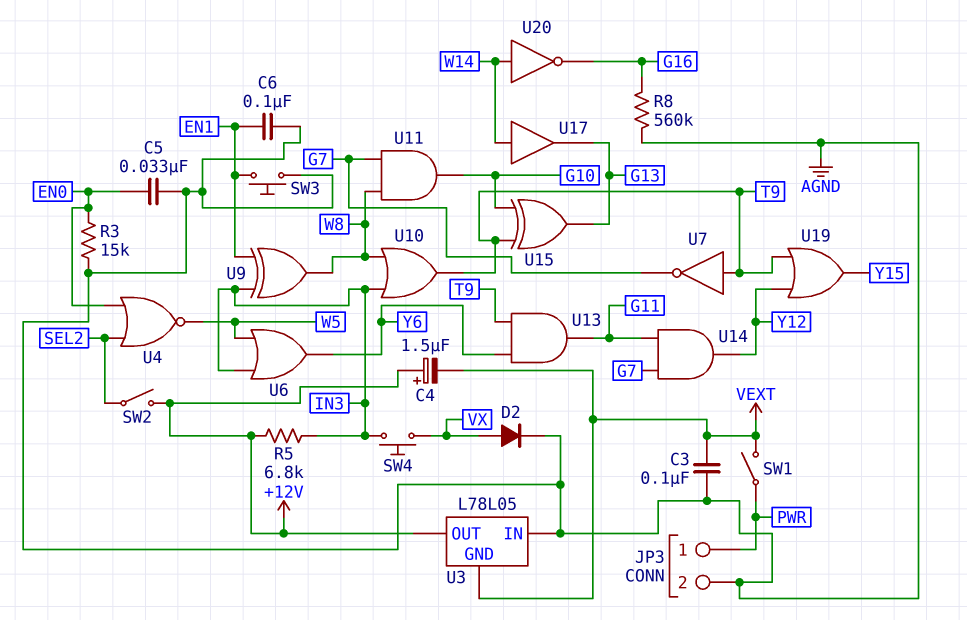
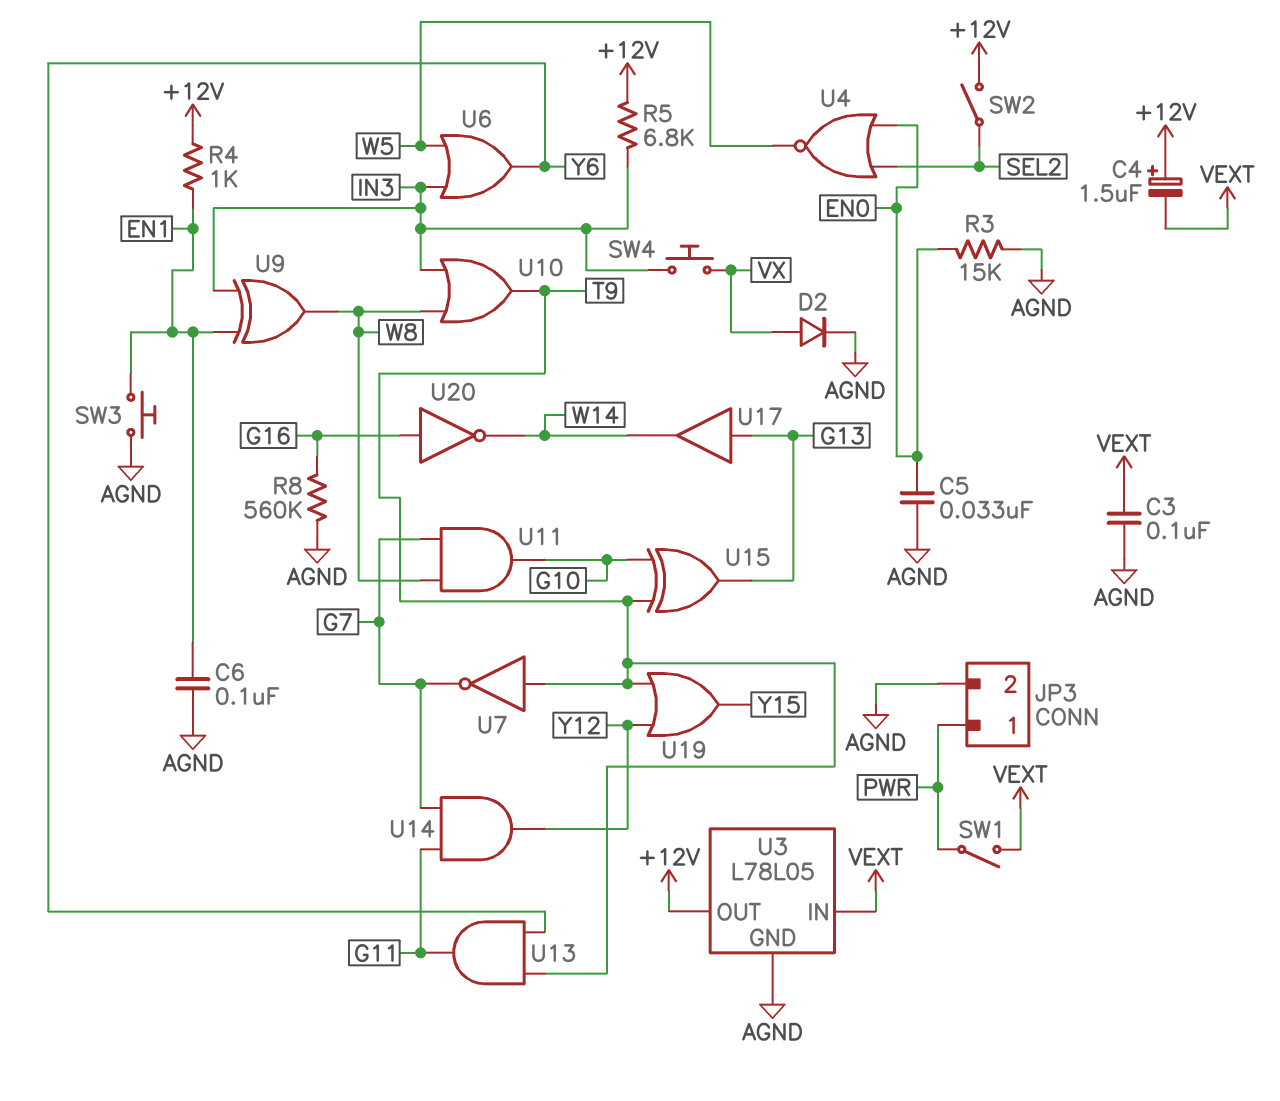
R4: none -> 1k (+12V, EN1)
U3 pin GND: VEXT -> AGND
U3 pin IN: AGND -> VEXT
U17: buffer (in W14, out G13) -> buffer (in G13, out W14)
U20: NOT (in W14, out G16) -> NOT (in G16, out W14)

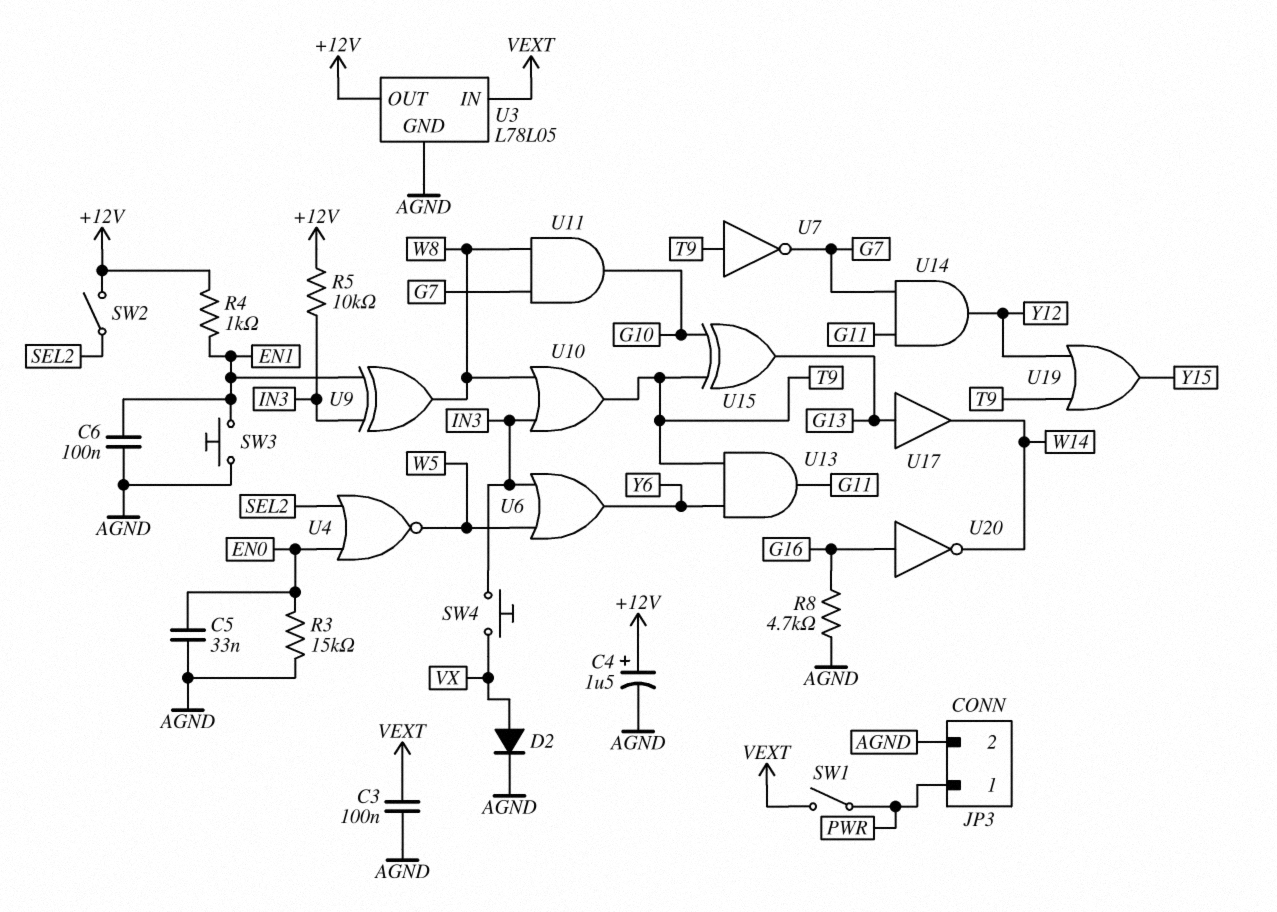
C4: 1.5uF (plus +12V, minus VEXT) -> 1.5uF (plus +12V, minus AGND)
R5: 6.8k (+12V, IN3) -> 10k (+12V, IN3)
R8: 560k (AGND, G16) -> 4.7k (AGND, G16)

